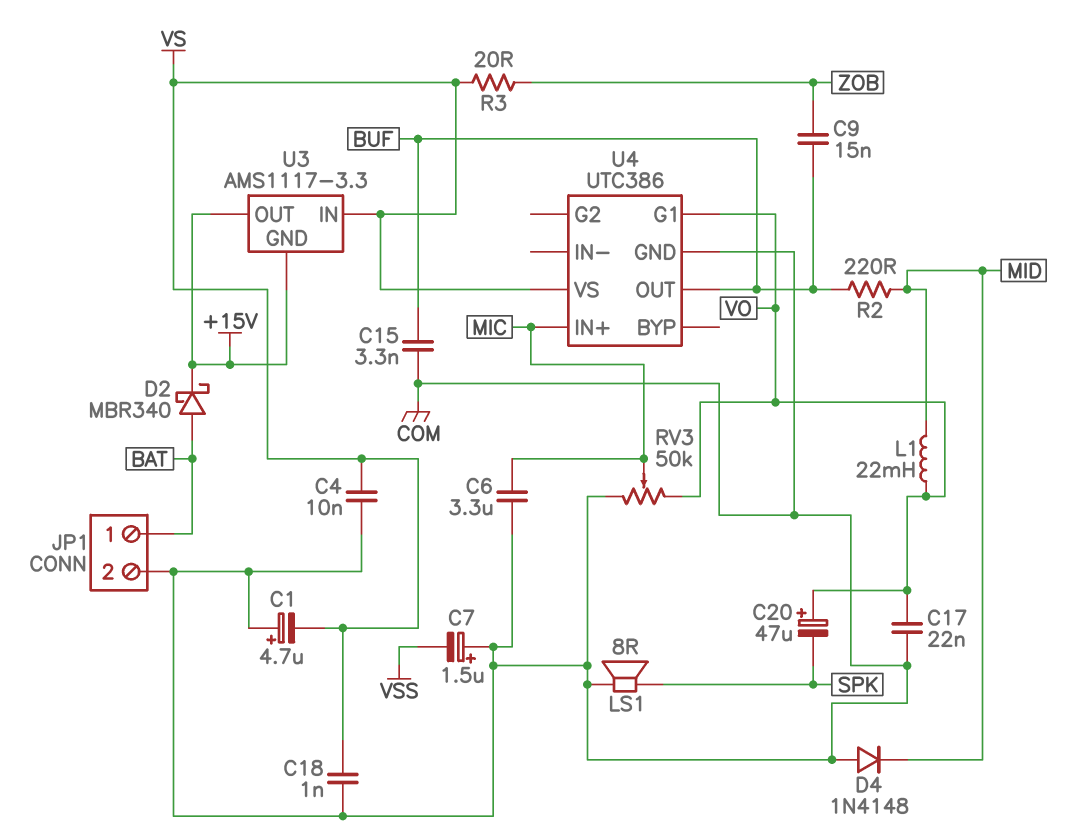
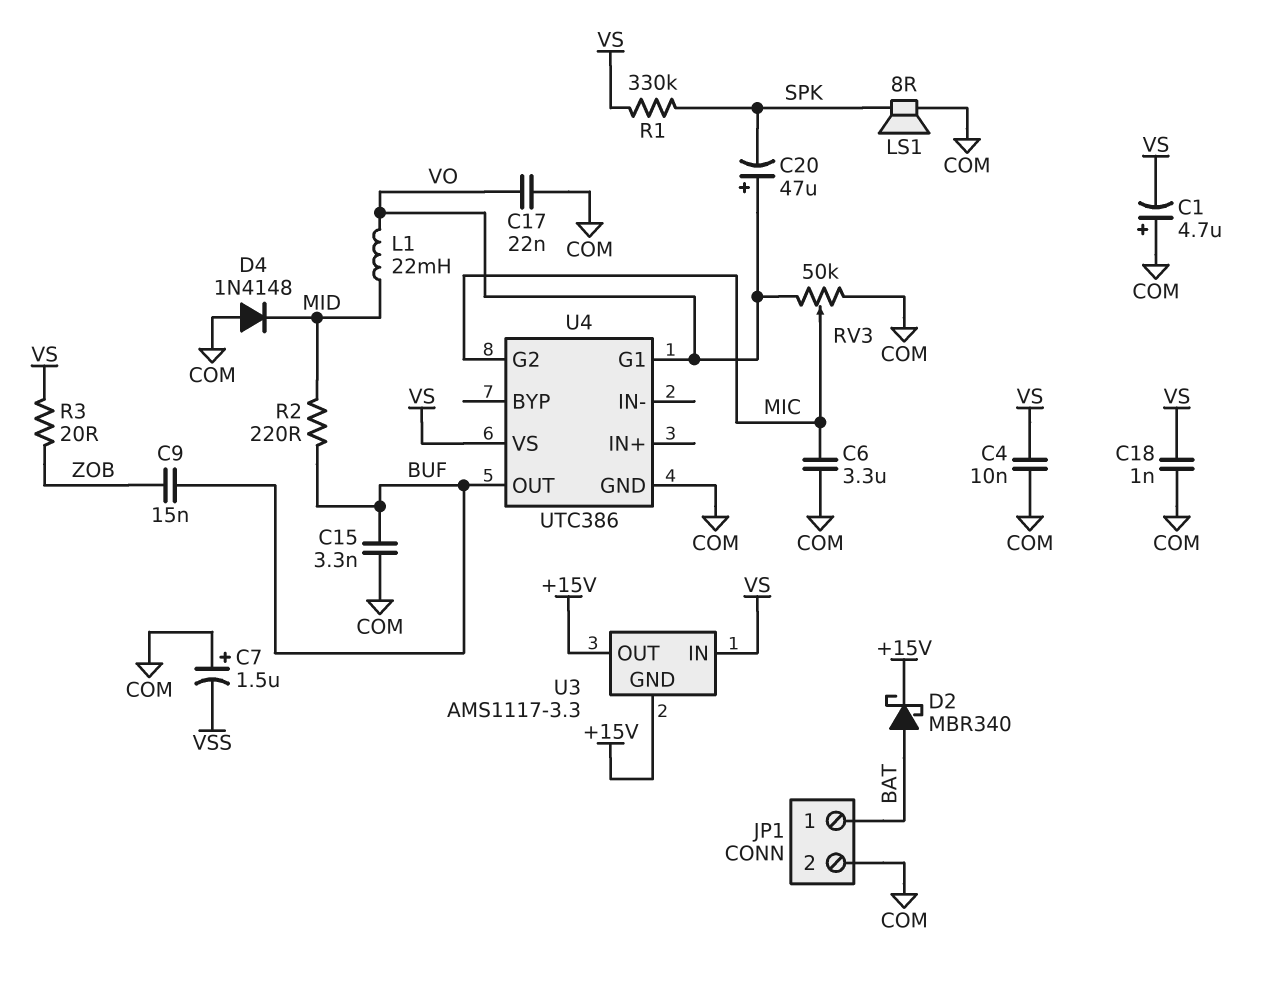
R1: none -> 330k (SPK, VS)
U4 pin G2: none -> MIC
U4 pin IN+: MIC -> none

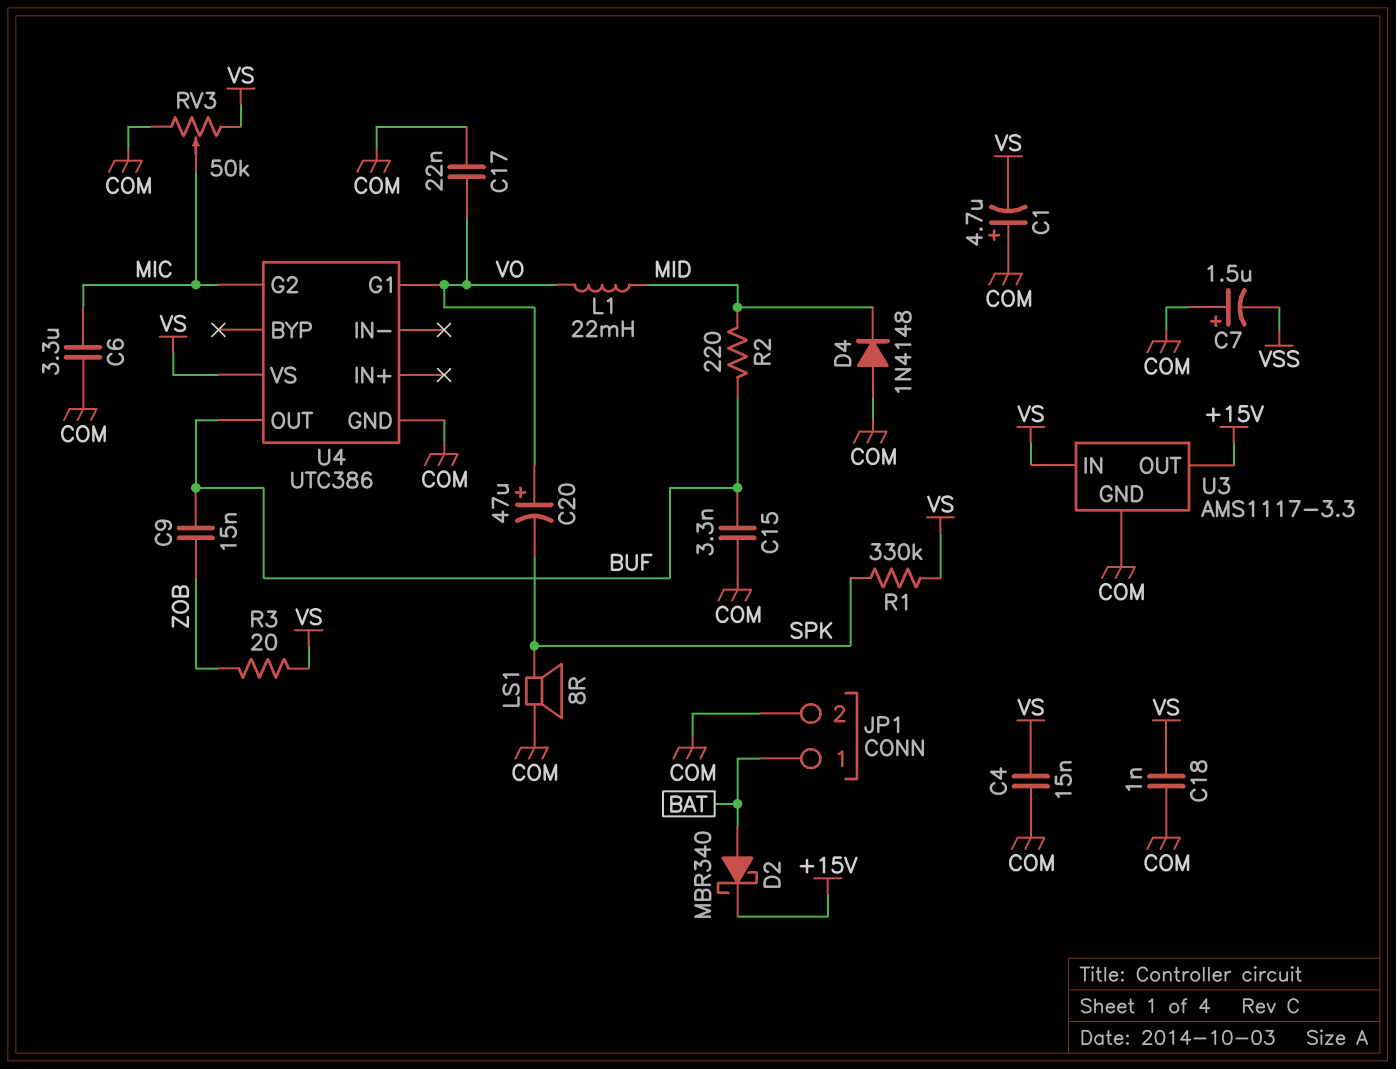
C4: 10nF (COM, VS) -> 15nF (COM, VS)
RV3: 50k (COM, VO, wiper MIC) -> 50k (COM, VS, wiper MIC)
U3 pin GND: +15V -> COM

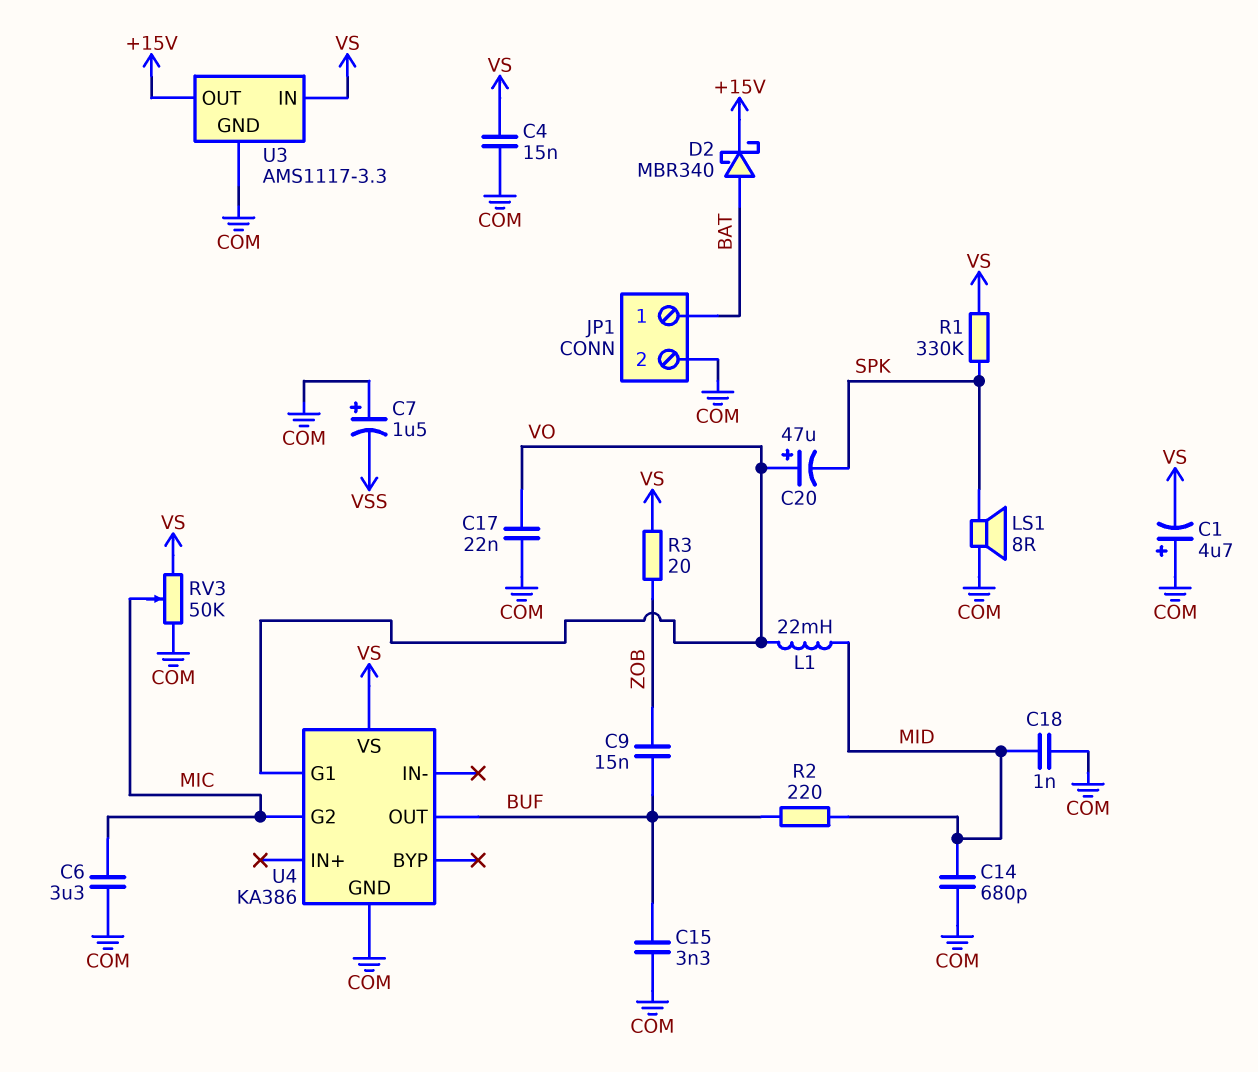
C14: none -> 680pF (COM, MID)
C18: 1nF (COM, VS) -> 1nF (COM, MID)
D4: diode 1N4148 (A COM, K MID) -> none
U4: UTC386 -> KA386

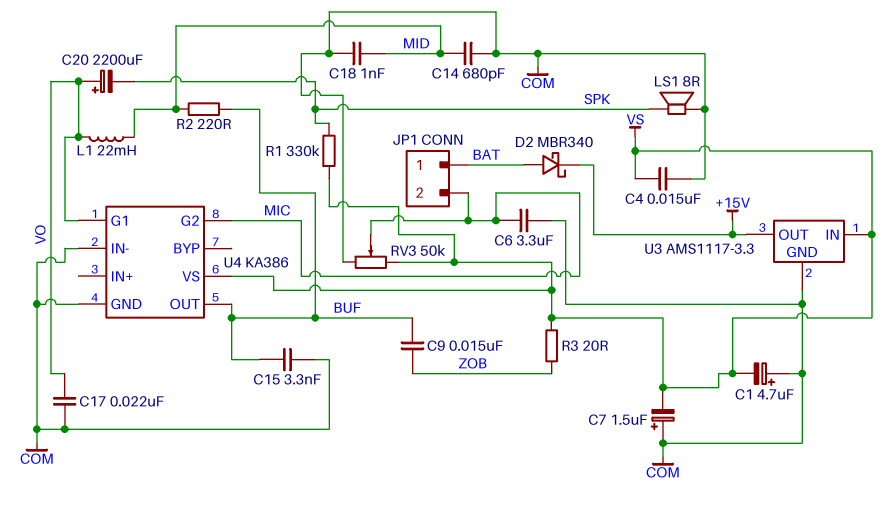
C7: 1.5uF (plus COM, minus VSS) -> 1.5uF (plus COM, minus VS)
C20: 47uF (plus VO, minus SPK) -> 2200uF (plus VO, minus SPK)
JP1 pin 2: COM -> MIC
U4 pin IN-: none -> COM

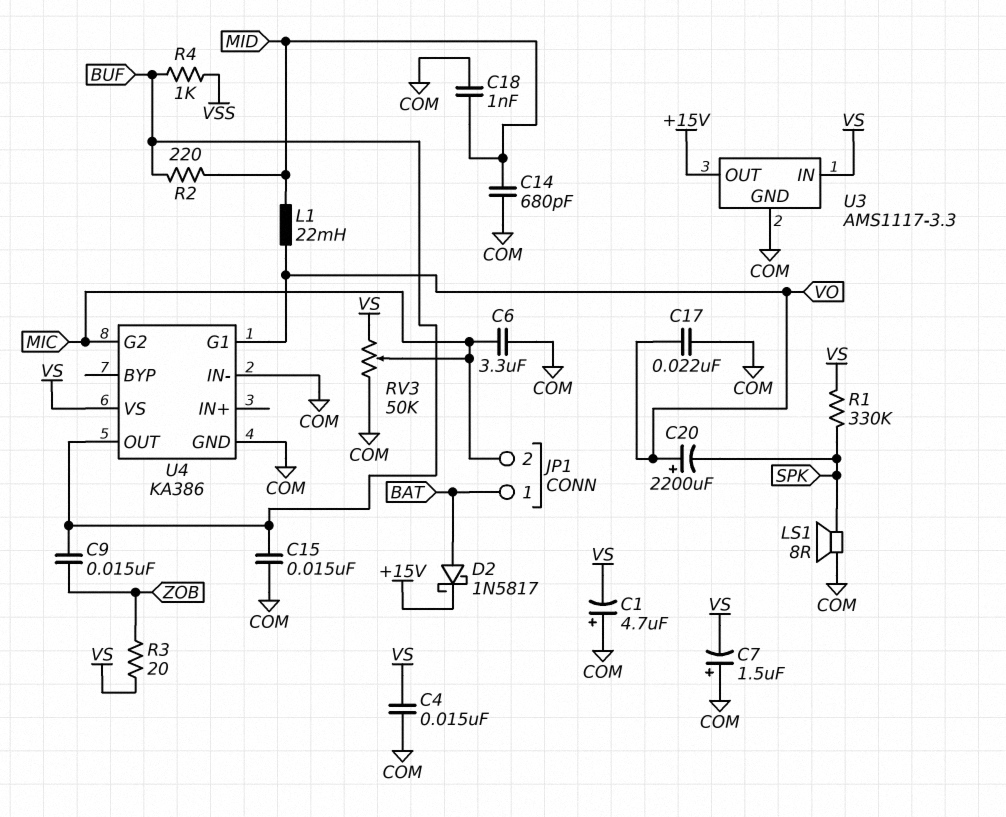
C15: 3.3nF (BUF, COM) -> 15nF (BUF, COM)
D2: schottky MBR340 (A BAT, K +15V) -> schottky 1N5817 (A BAT, K +15V)
R4: none -> 1k (BUF, VSS)

